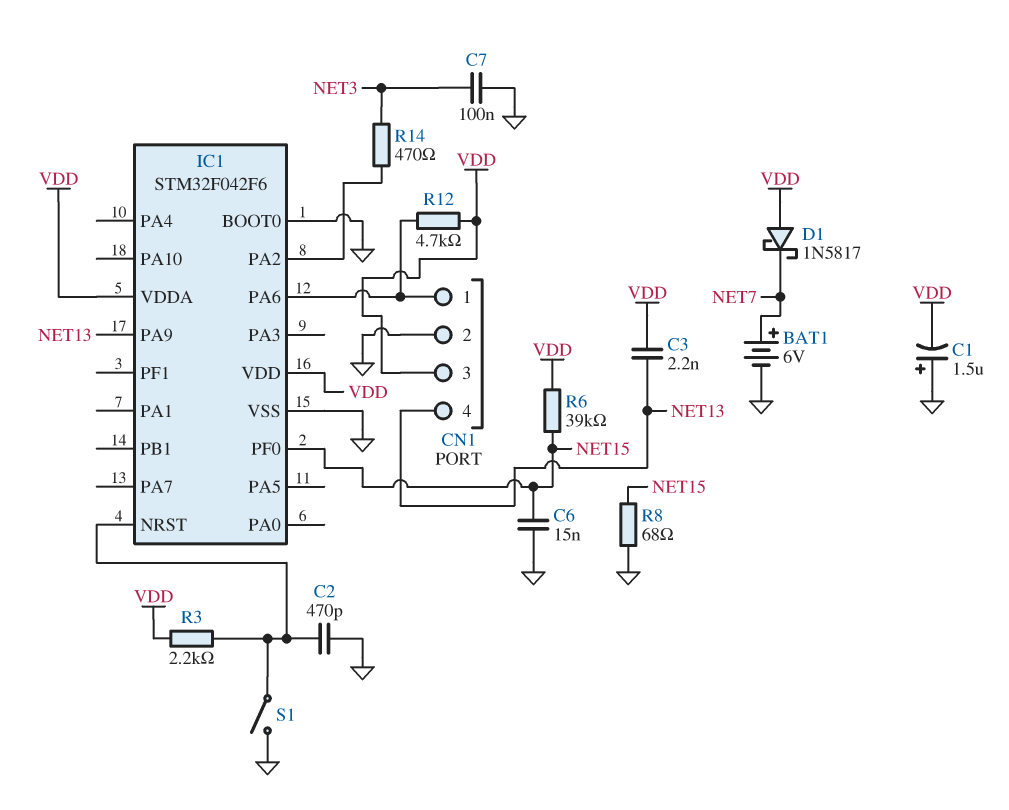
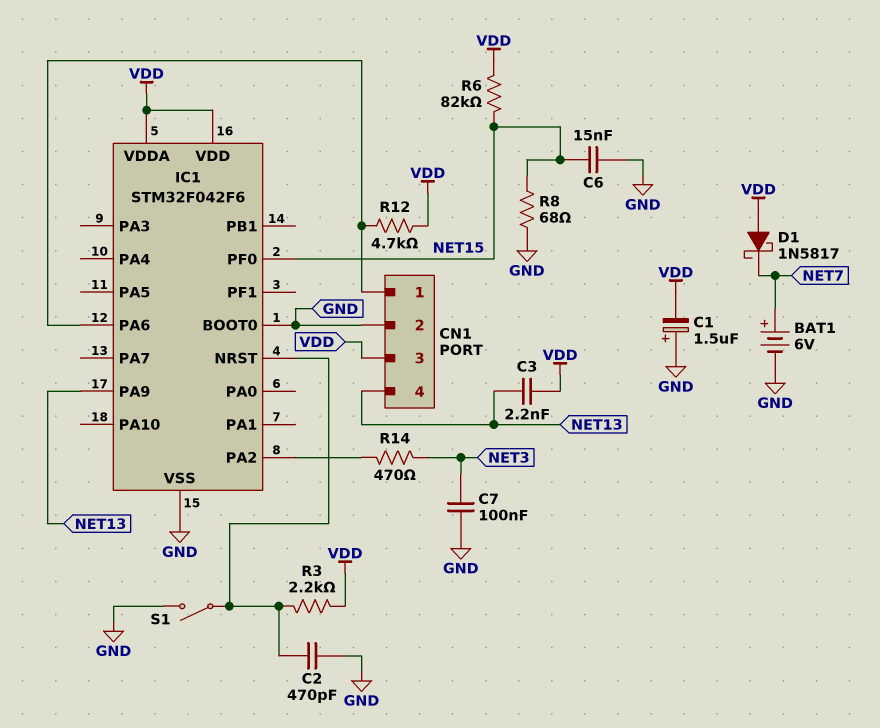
R6: 39k (NET15, VDD) -> 82k (NET15, VDD)

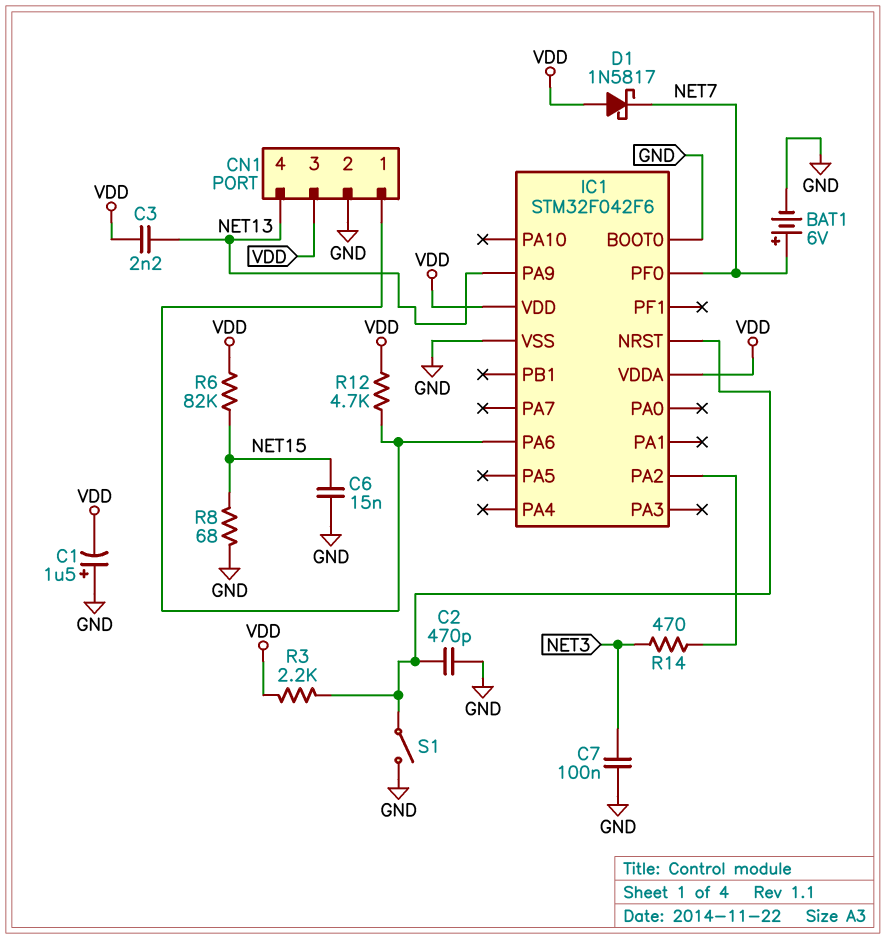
IC1 pin PF0: NET15 -> NET7

